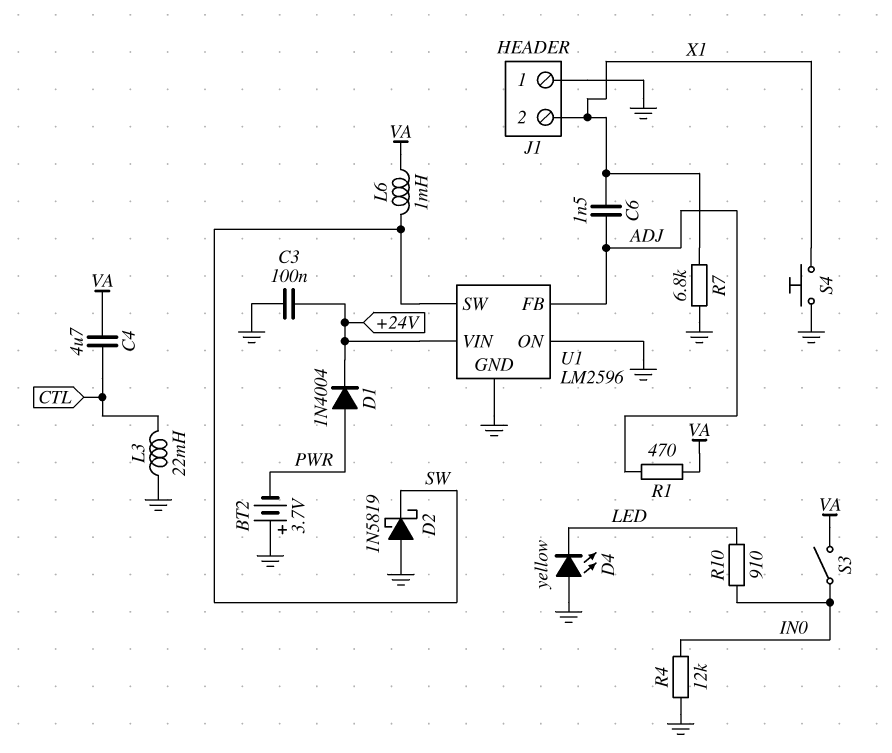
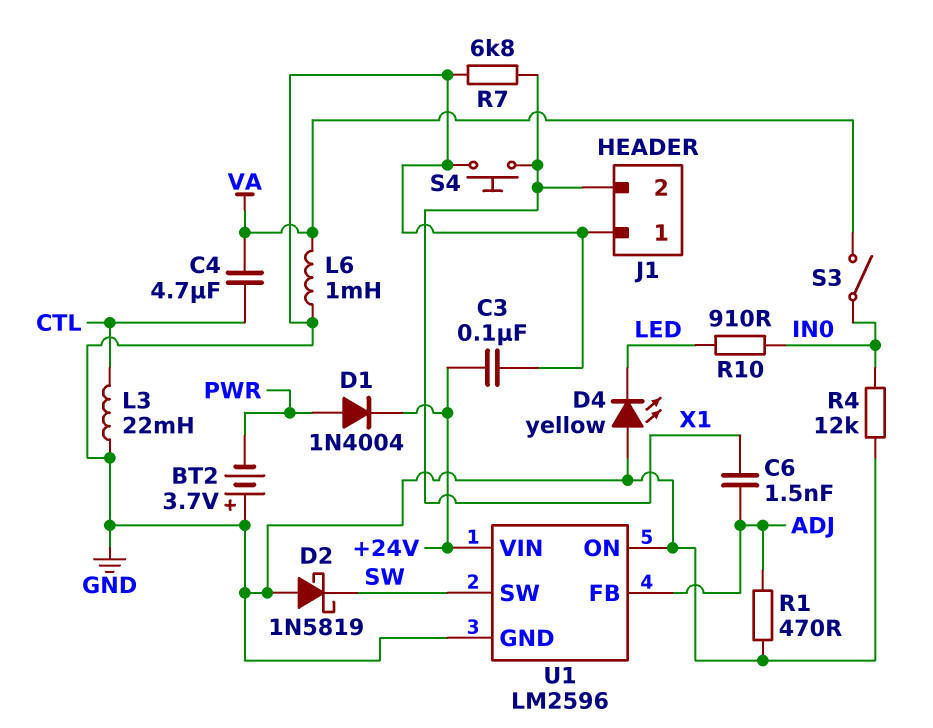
L6: 1mH (SW, VA) -> 1mH (GND, VA)
R1: 470 (ADJ, VA) -> 470 (ADJ, GND)

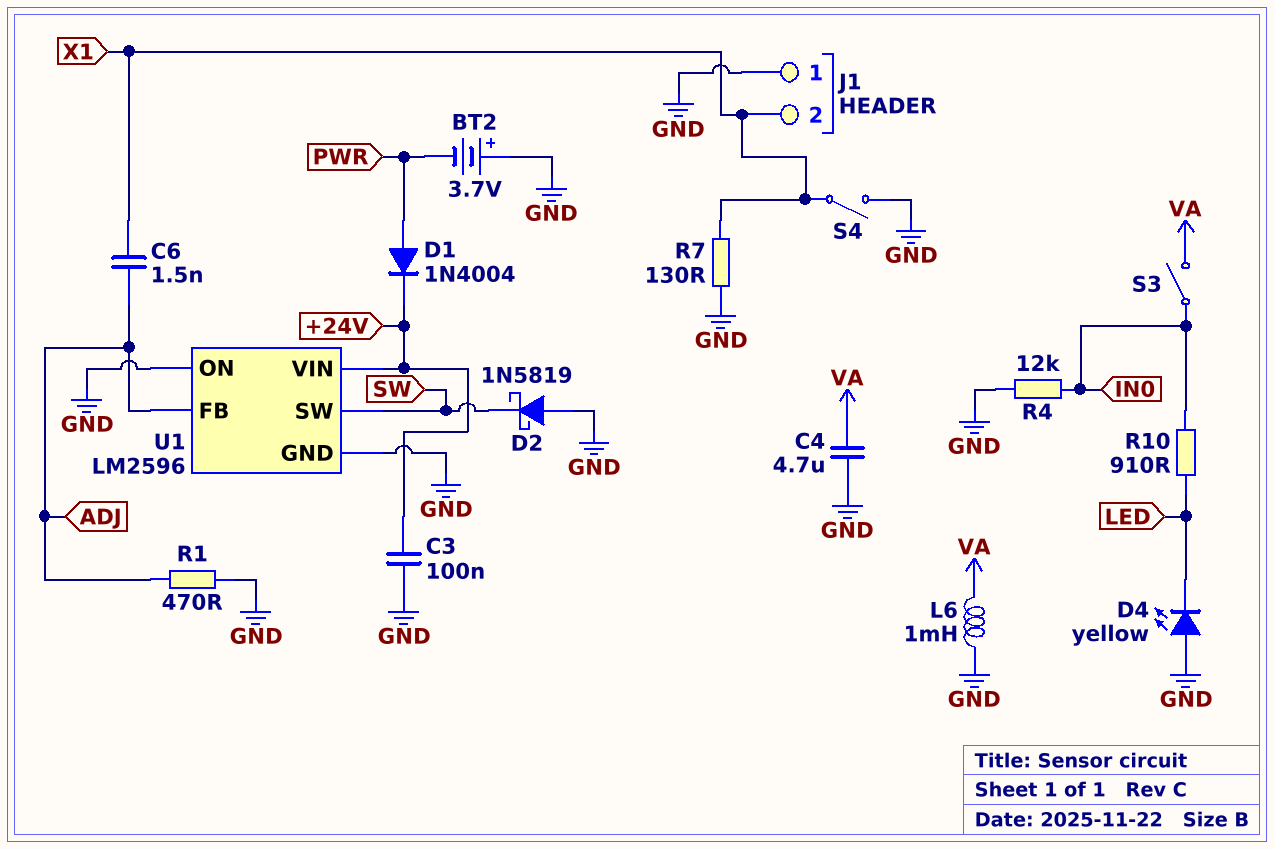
C4: 4.7uF (CTL, VA) -> 4.7uF (GND, VA)
L3: 22mH (CTL, GND) -> none
R7: 6.8k (GND, X1) -> 130 (GND, X1)
S4: button (GND, X1) -> switch (GND, X1)

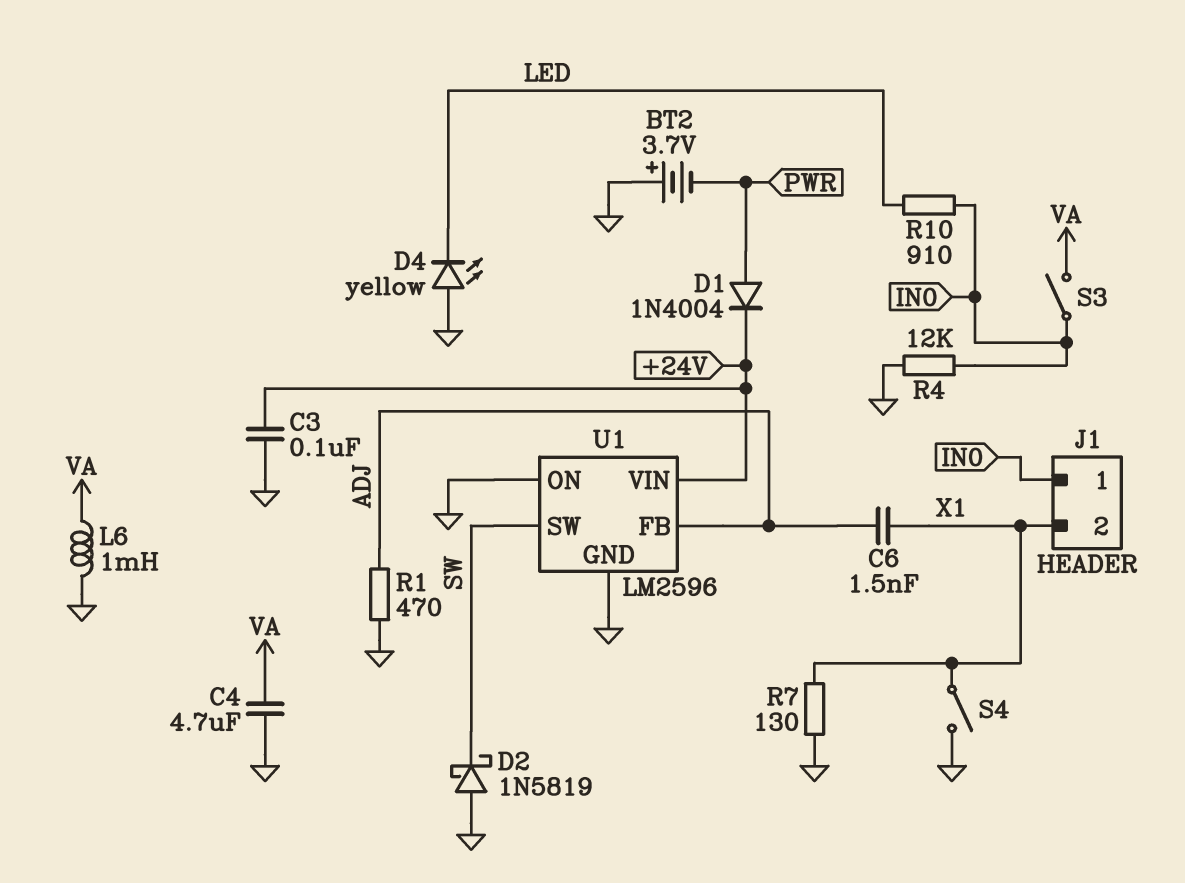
J1 pin 1: GND -> IN0

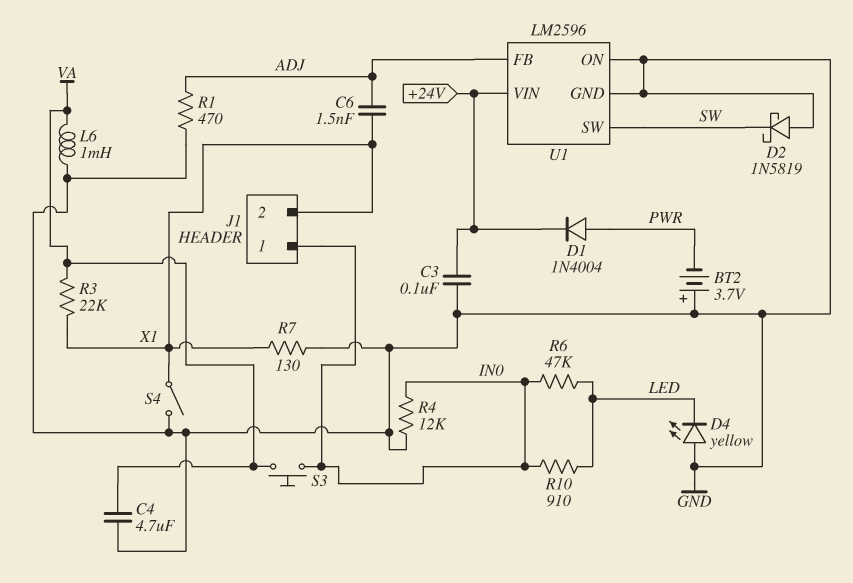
R3: none -> 22k (VA, X1)
R6: none -> 47k (IN0, LED)
S3: switch (IN0, VA) -> button (IN0, VA)

